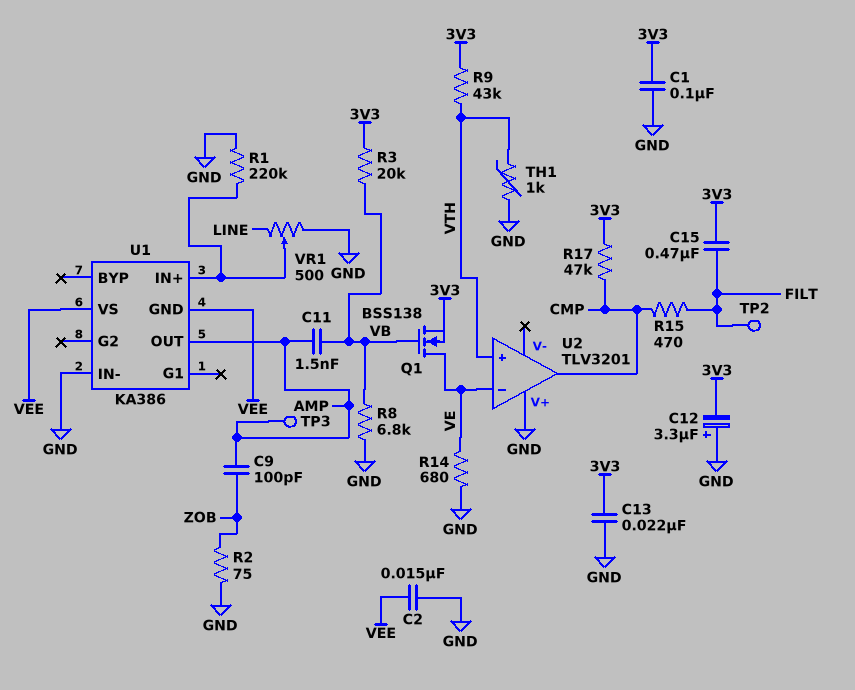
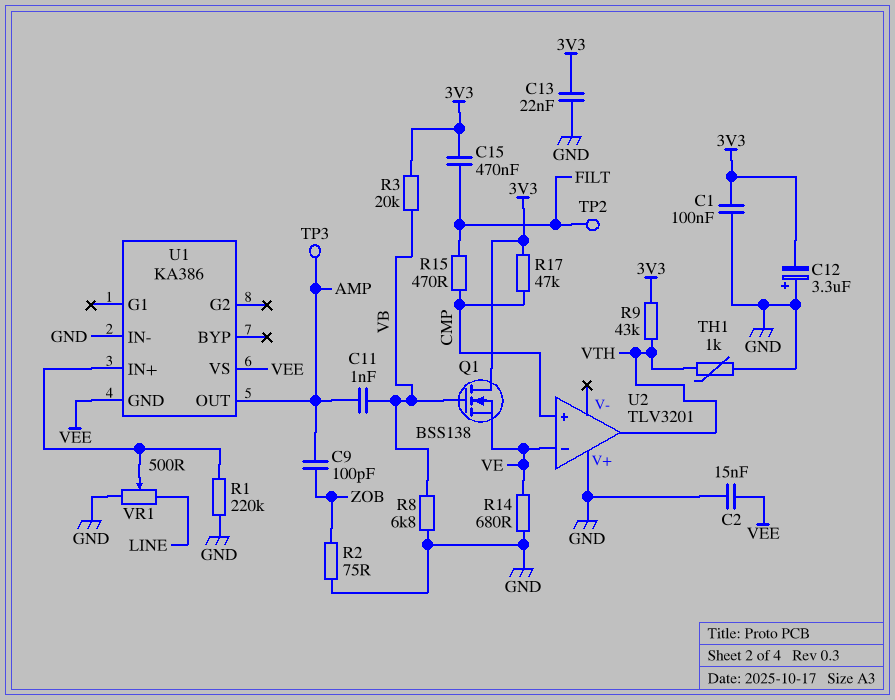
C11: 1.5nF (AMP, VB) -> 1nF (AMP, VB)
Q1: NMOS BSS138 (G VB, D VE, S 3V3) -> NMOS BSS138 (G VB, D 3V3, S VE)
U2 pin in+: VTH -> CMP
U2 pin out: CMP -> VTH

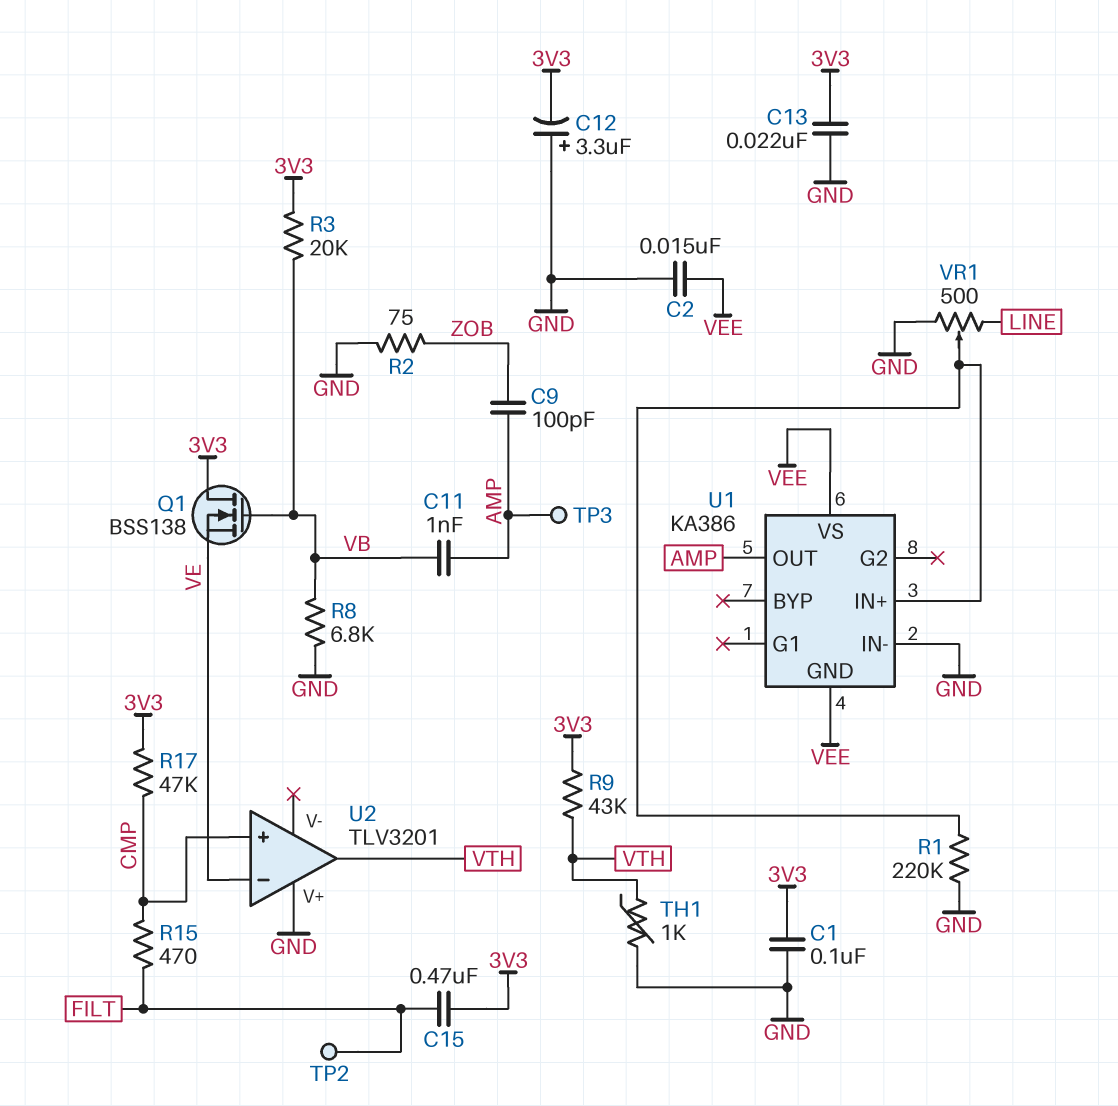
R14: 680 (GND, VE) -> none

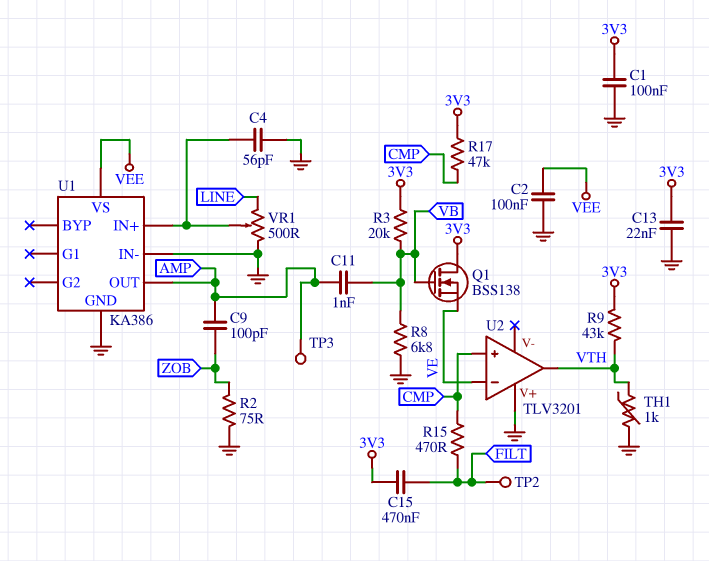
C2: 15nF (GND, VEE) -> 100nF (GND, VEE)
C4: none -> 56pF (GND, U1/IN+)
C12: 3.3uF (plus GND, minus 3V3) -> none
R1: 220k (GND, U1/IN+) -> none
U1 pin GND: VEE -> GND

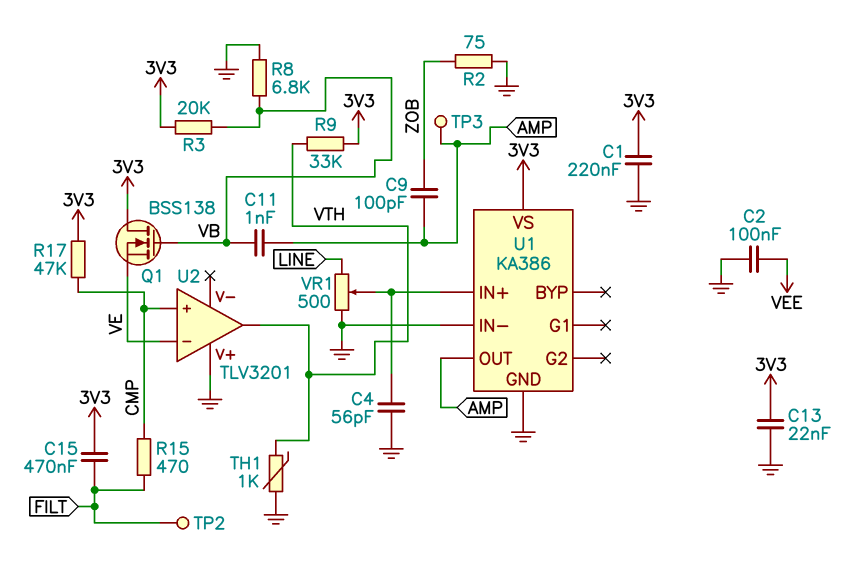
C1: 100nF (3V3, GND) -> 220nF (3V3, GND)
R9: 43k (3V3, VTH) -> 33k (3V3, VTH)
U1 pin VS: VEE -> 3V3

